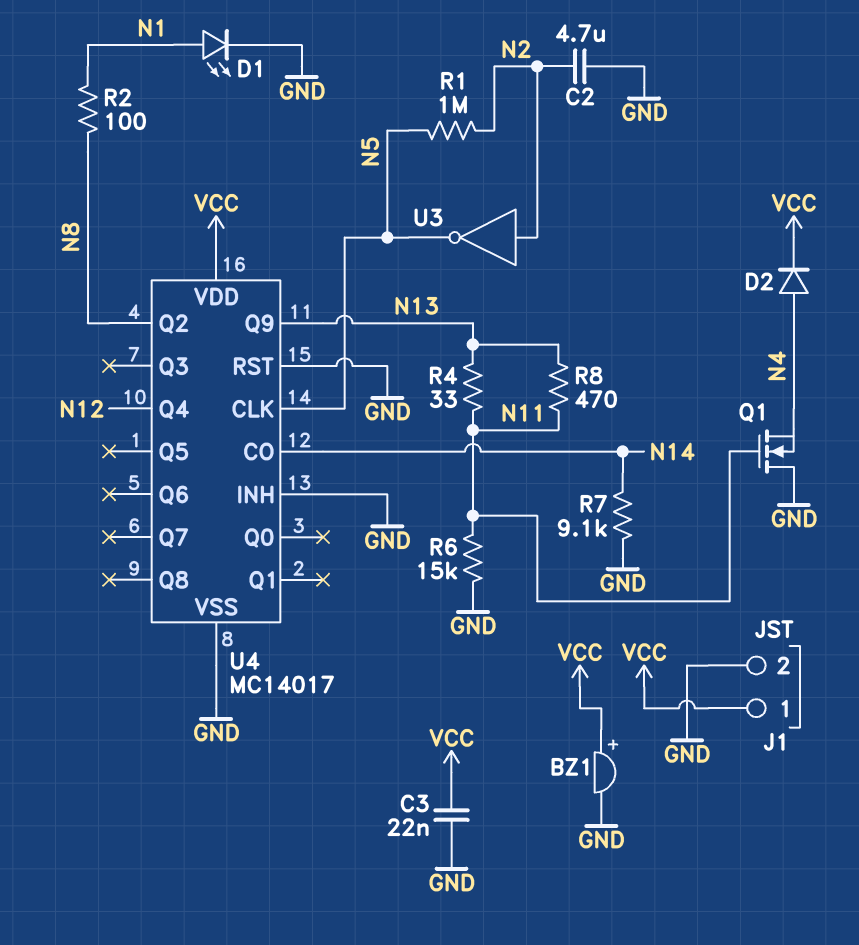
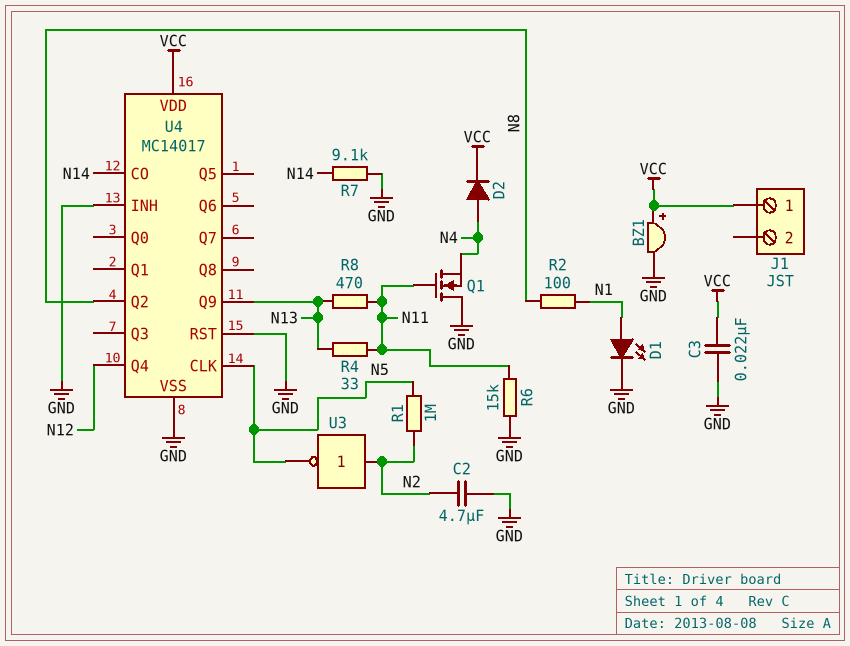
J1 pin 2: GND -> none

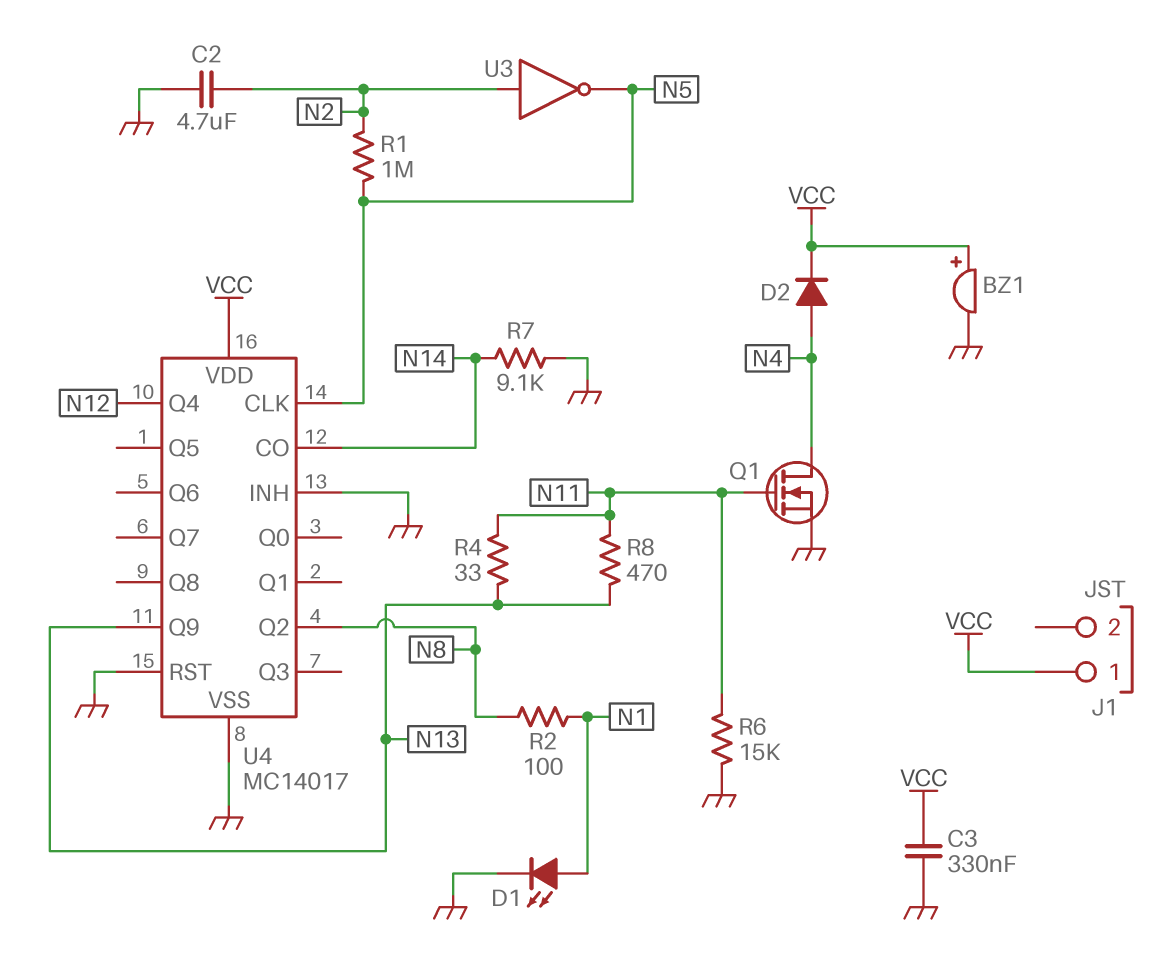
C3: 22nF (GND, VCC) -> 330nF (GND, VCC)
Q1: NMOS (G N11, D GND, S N4) -> NMOS (G N11, D N4, S GND)

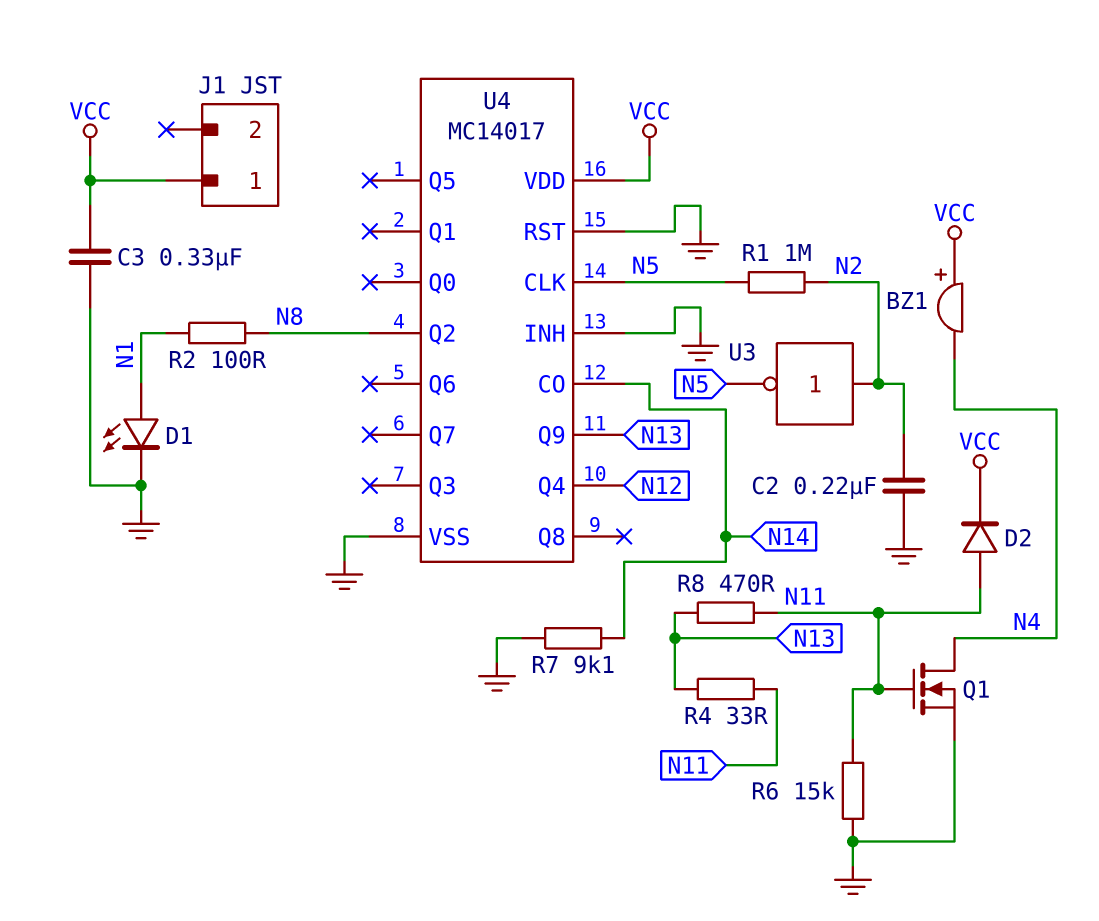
BZ1: buzzer (plus VCC, minus GND) -> buzzer (plus VCC, minus N4)
C2: 4.7uF (GND, N2) -> 220nF (GND, N2)
D2: diode (A N4, K VCC) -> diode (A N11, K VCC)

